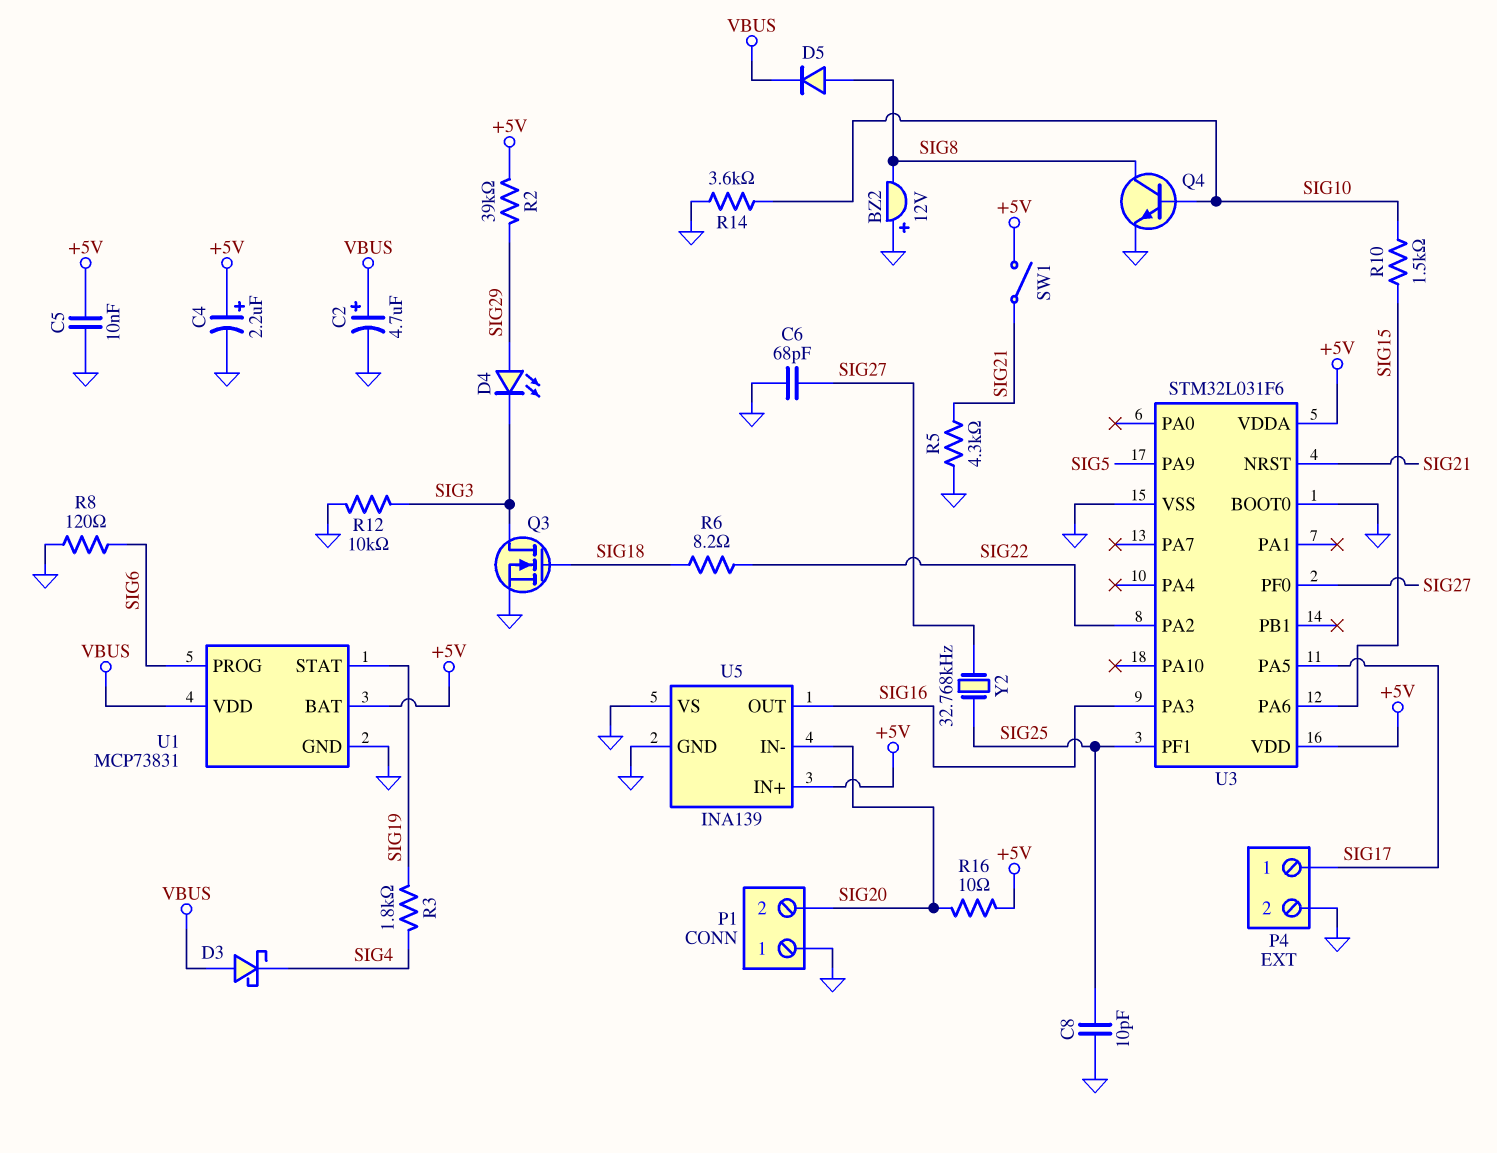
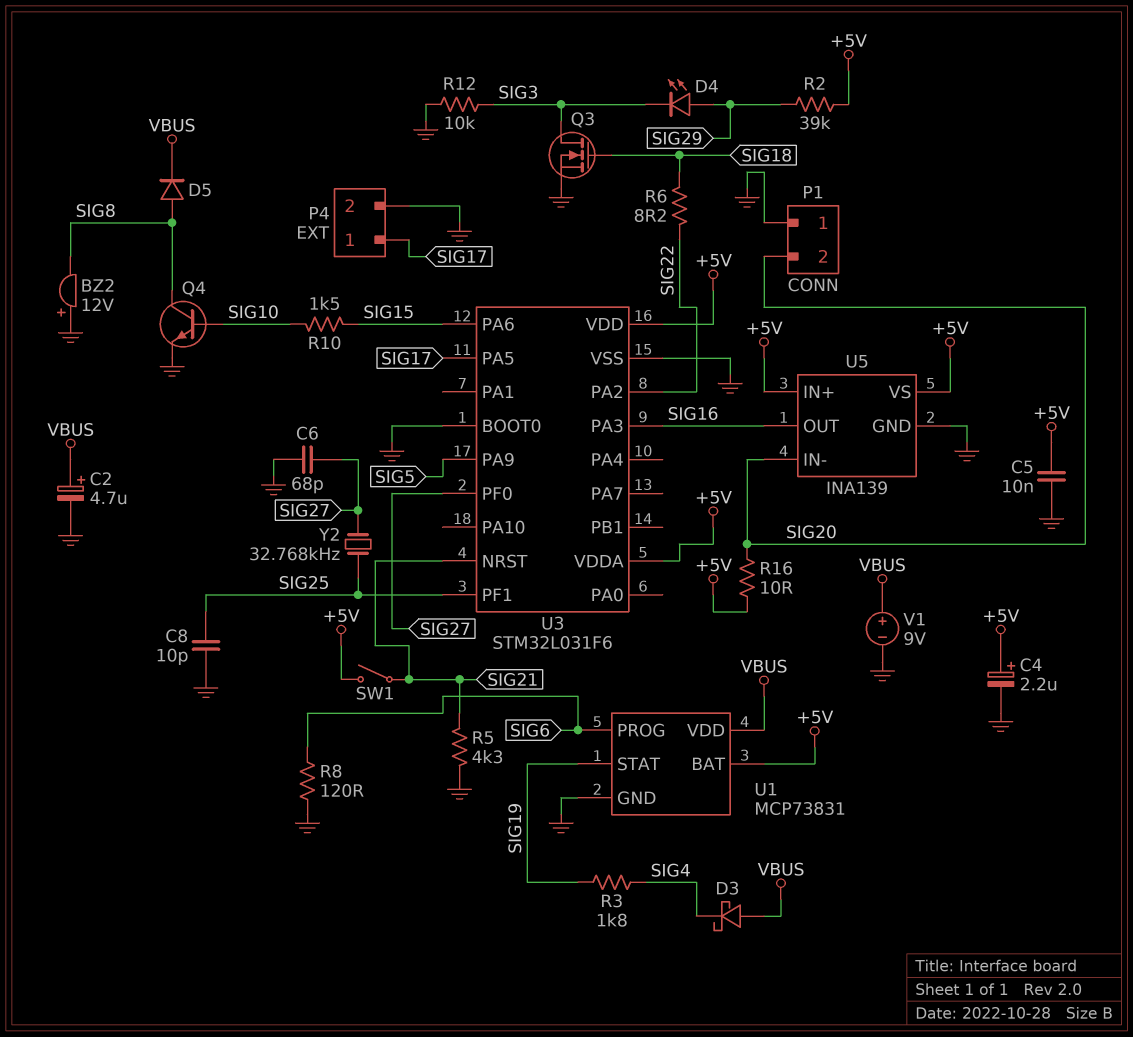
R14: 3.6k (GND, SIG10) -> none
U5 pin VS: GND -> +5V
V1: none -> 9V (plus VBUS, minus GND)

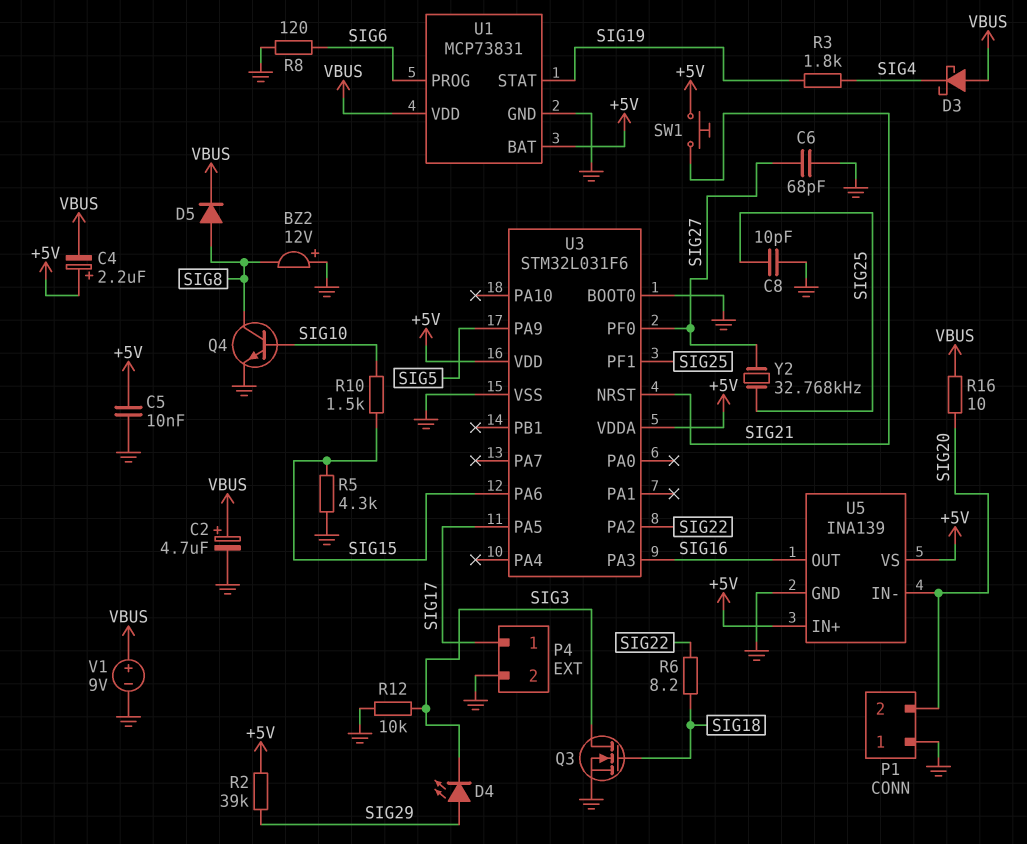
C4: 2.2uF (plus +5V, minus GND) -> 2.2uF (plus +5V, minus VBUS)
R5: 4.3k (GND, SIG21) -> 4.3k (GND, SIG15)
R16: 10 (+5V, SIG20) -> 10 (SIG20, VBUS)
SW1: switch (+5V, SIG21) -> button (+5V, SIG21)

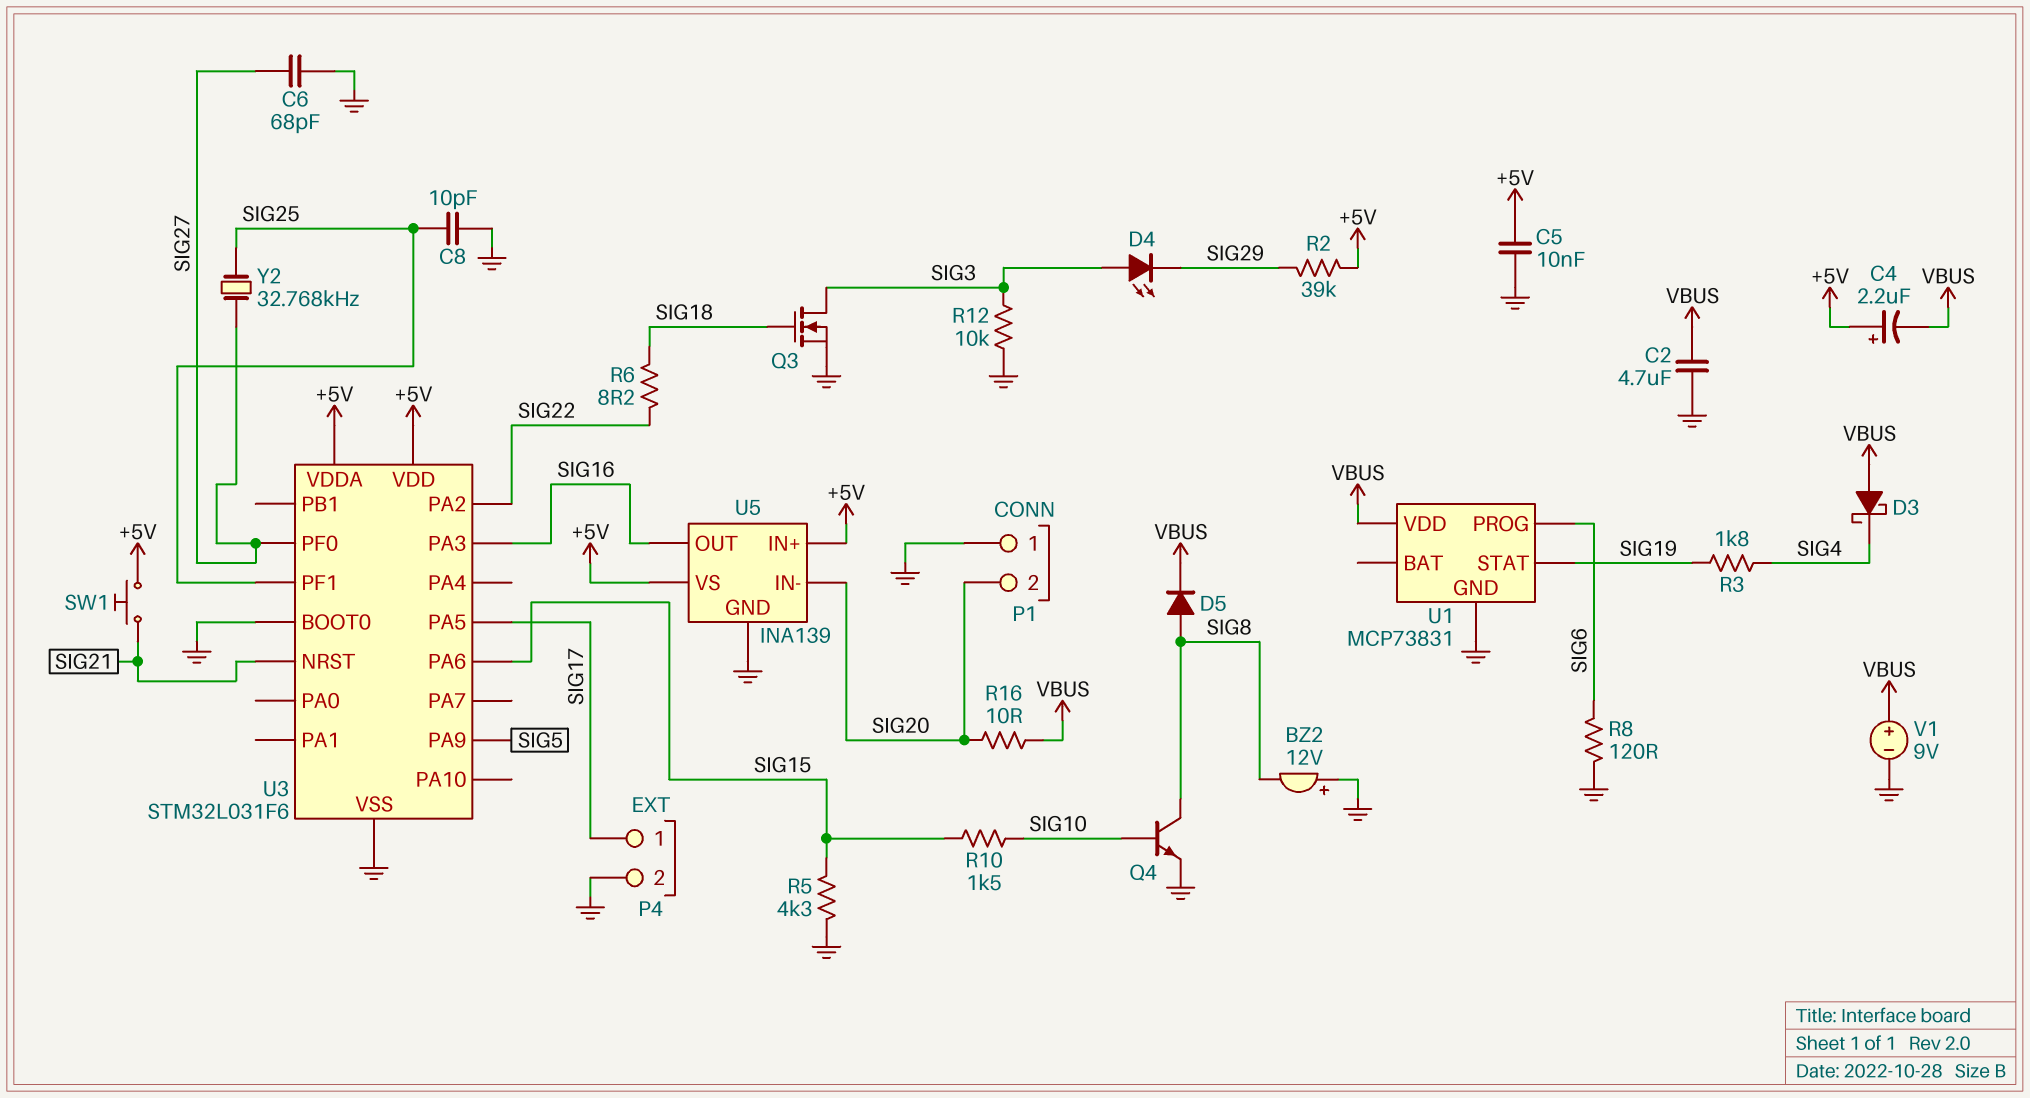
C2: 4.7uF (plus VBUS, minus GND) -> 4.7uF (GND, VBUS)
D4: LED (A SIG29, K SIG3) -> LED (A SIG3, K SIG29)
U1 pin BAT: +5V -> none

